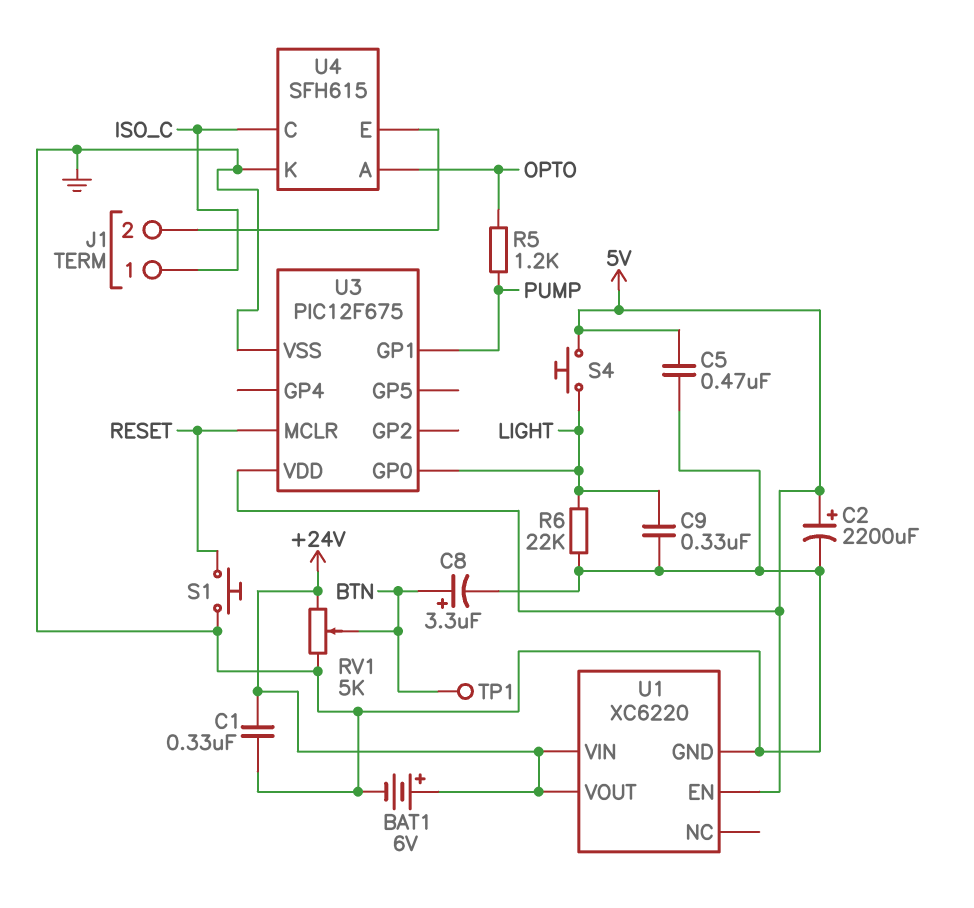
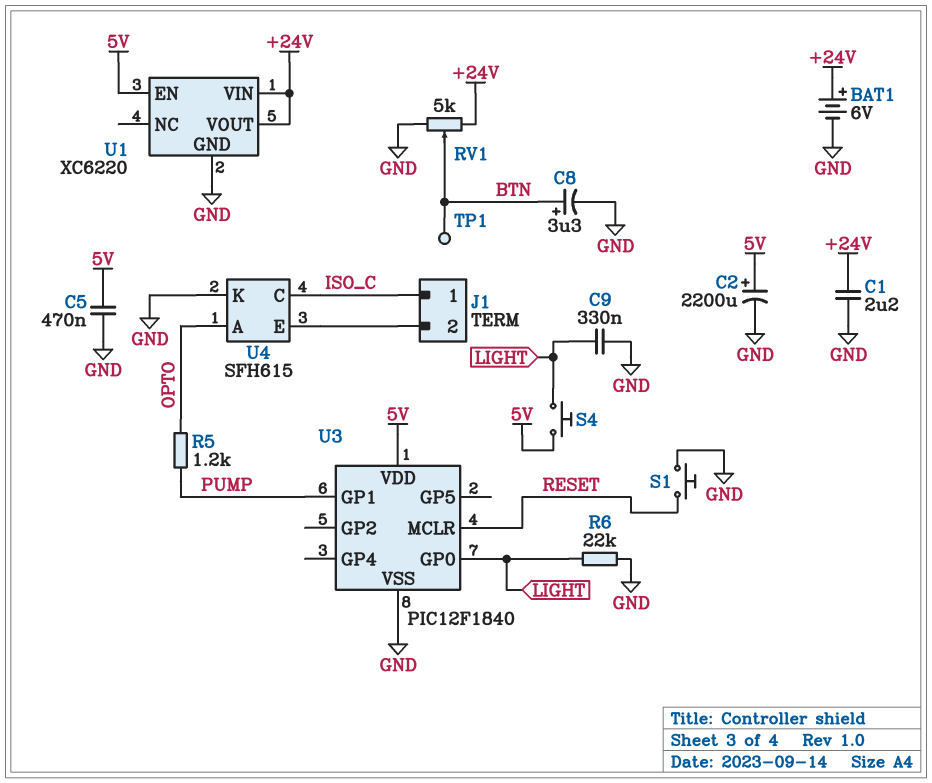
C1: 330nF (+24V, GND) -> 2.2uF (+24V, GND)
U3: PIC12F675 -> PIC12F1840

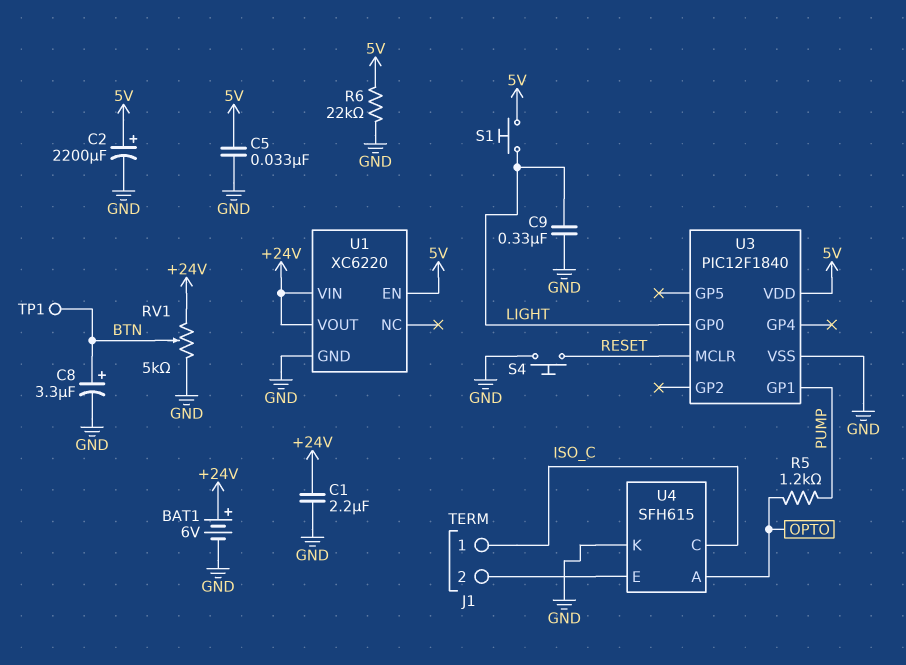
C5: 470nF (5V, GND) -> 33nF (5V, GND)
R6: 22k (GND, LIGHT) -> 22k (5V, GND)
S1: button (GND, RESET) -> button (5V, LIGHT)
S4: button (5V, LIGHT) -> button (GND, RESET)

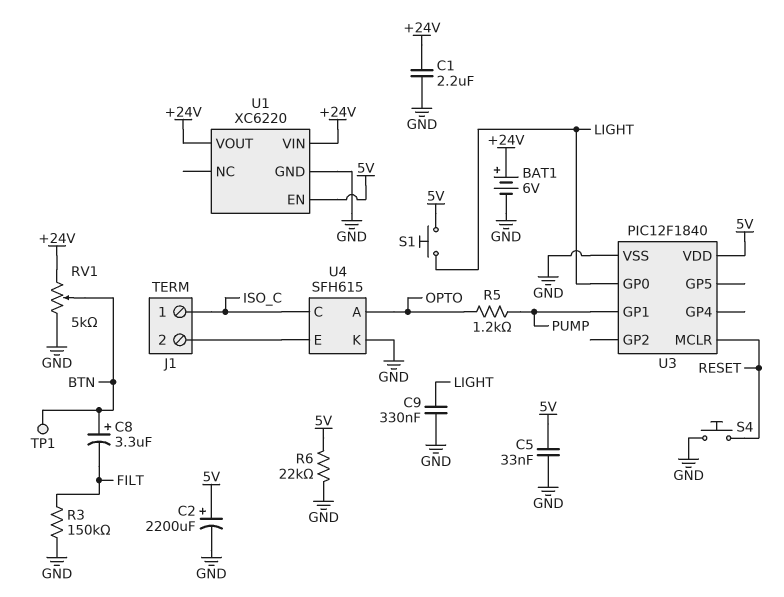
C8: 3.3uF (plus BTN, minus GND) -> 3.3uF (plus BTN, minus FILT)
R3: none -> 150k (FILT, GND)

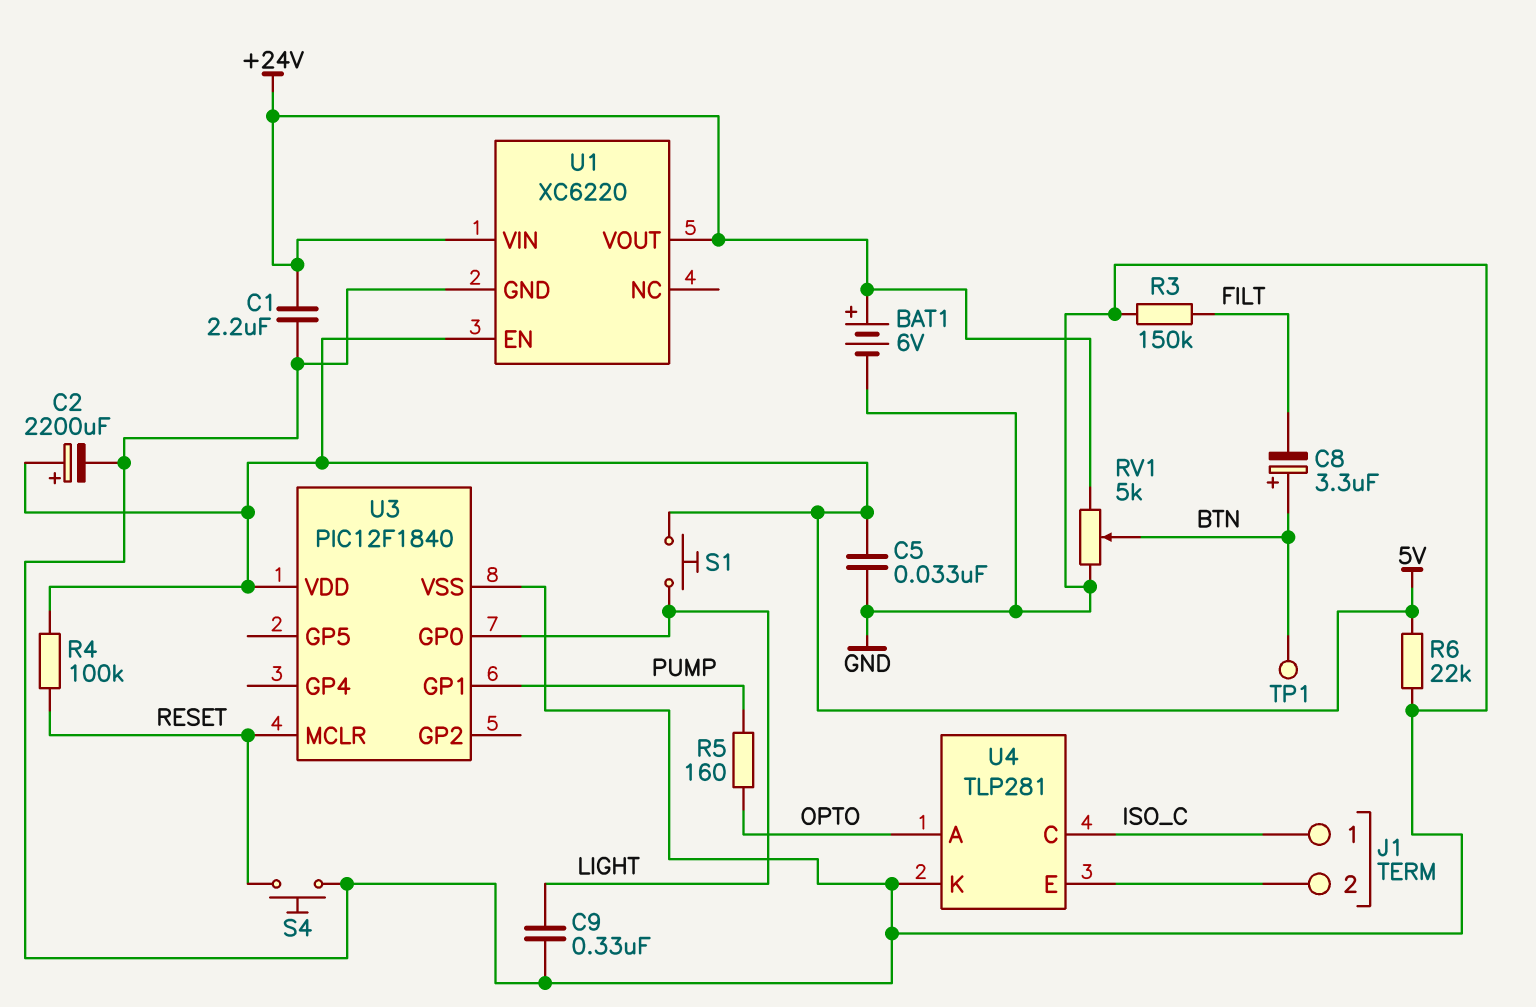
R4: none -> 100k (5V, RESET)
R5: 1.2k (OPTO, PUMP) -> 160 (OPTO, PUMP)
U4: SFH615 -> TLP281

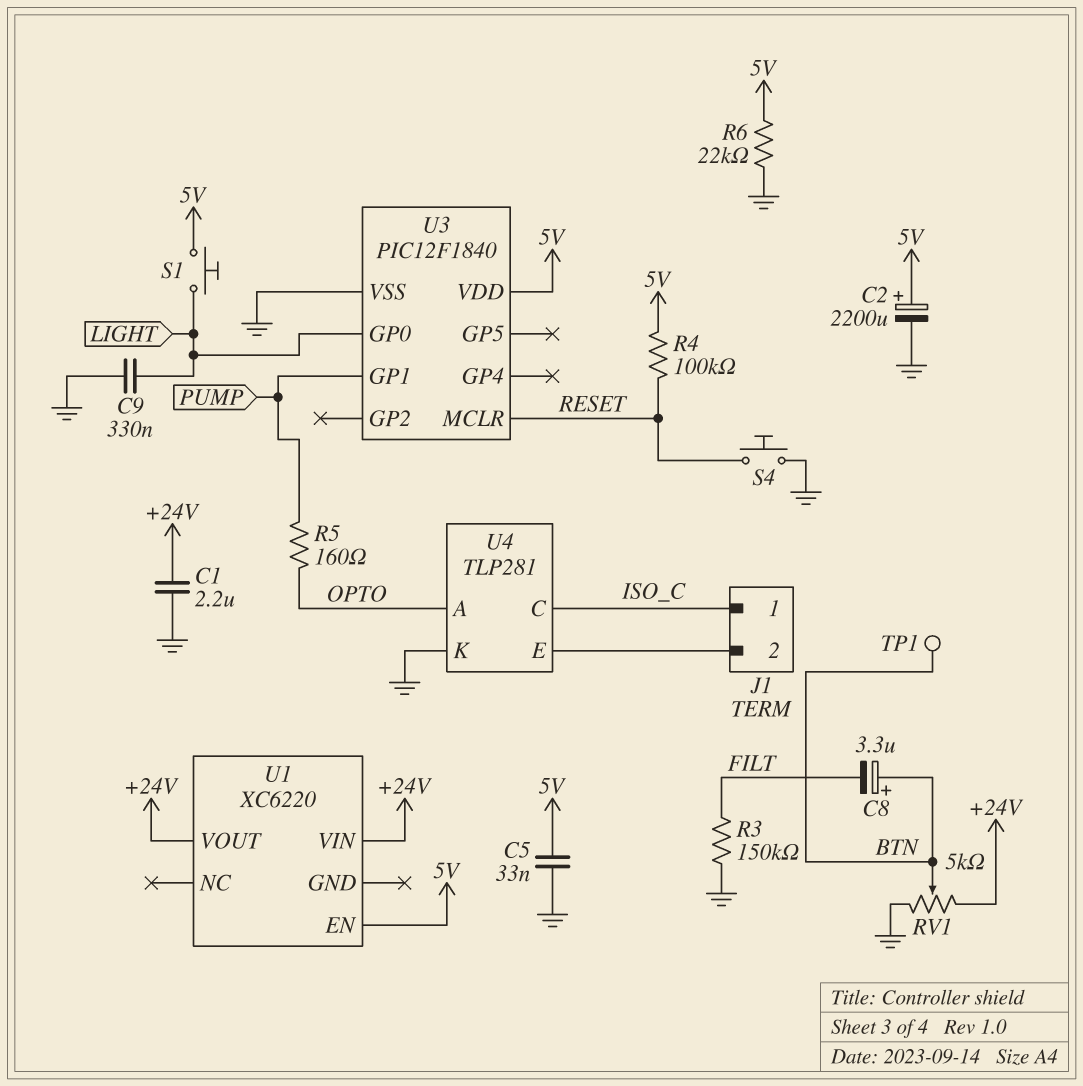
BAT1: 6V (plus +24V, minus GND) -> none
U1 pin GND: GND -> none

